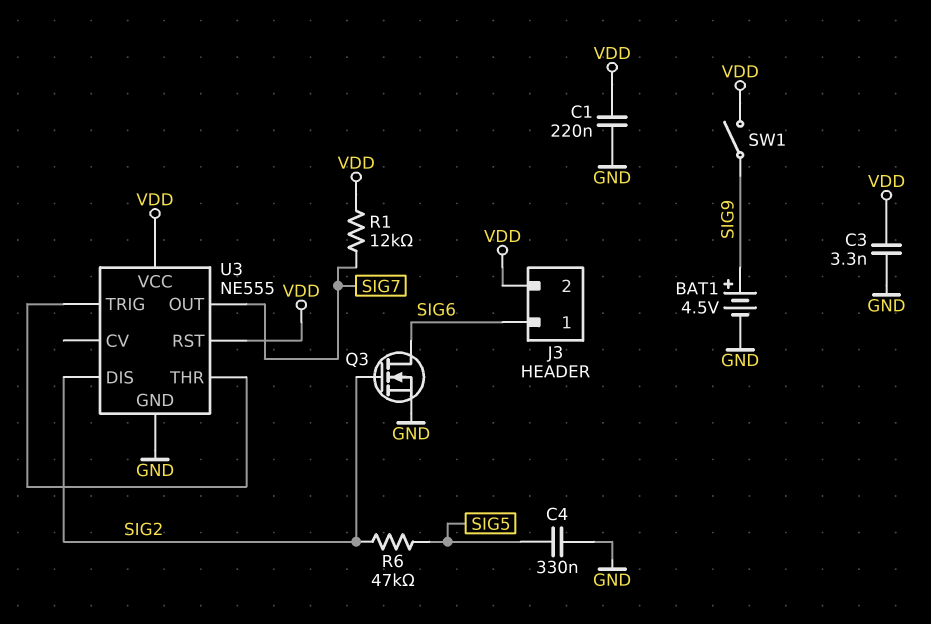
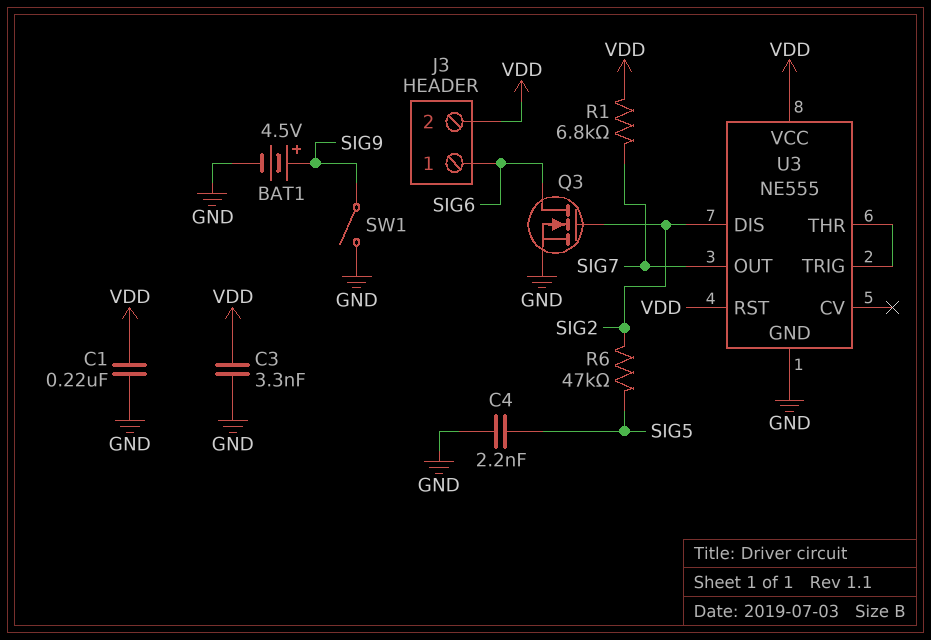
C4: 330nF (GND, SIG5) -> 2.2nF (GND, SIG5)
R1: 12k (SIG7, VDD) -> 6.8k (SIG7, VDD)
SW1: switch (SIG9, VDD) -> switch (GND, SIG9)

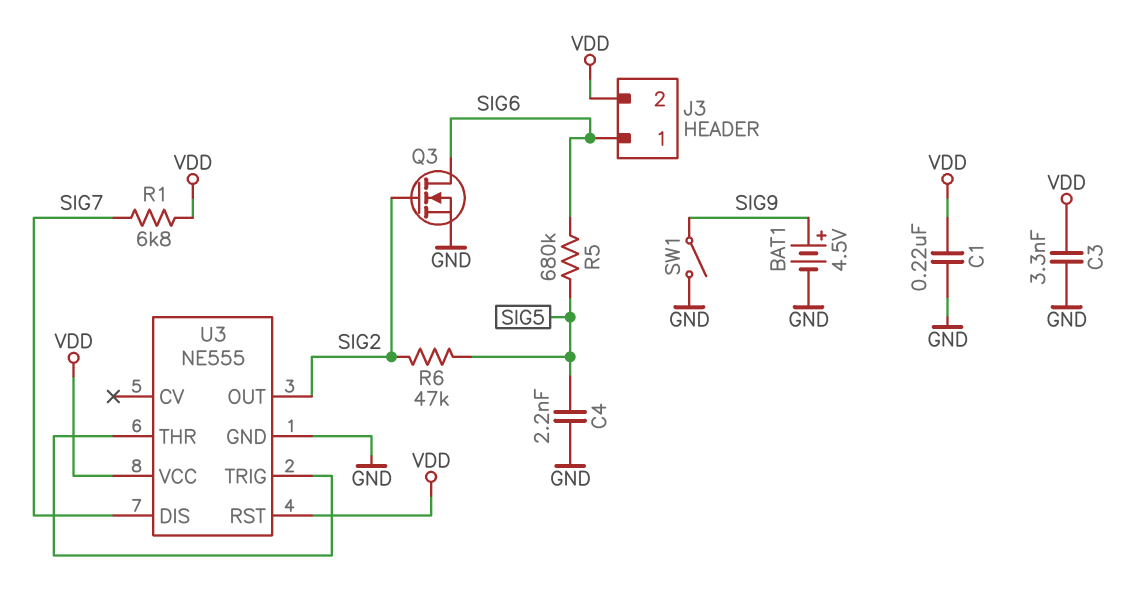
R5: none -> 680k (SIG5, SIG6)
U3 pin DIS: SIG2 -> SIG7
U3 pin OUT: SIG7 -> SIG2

